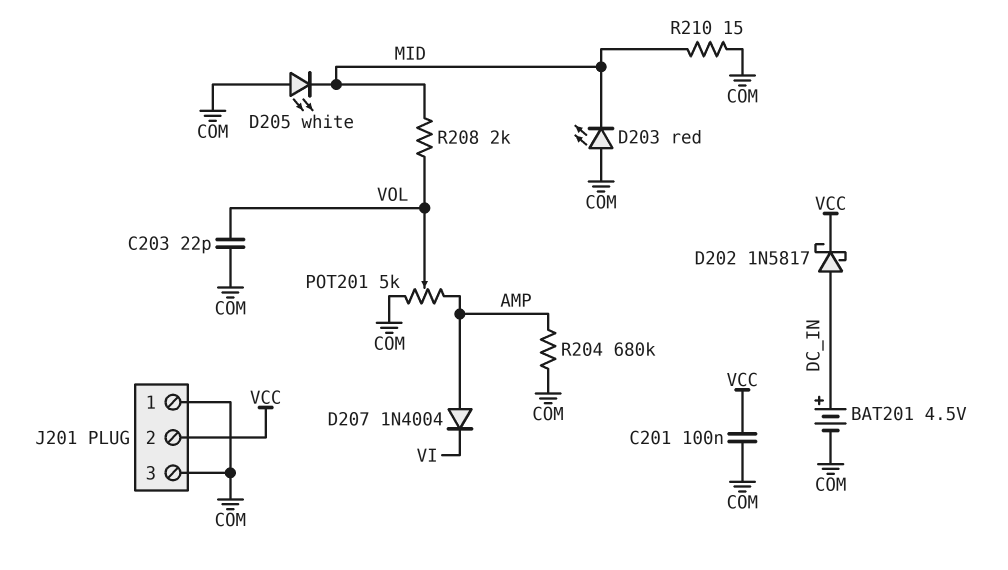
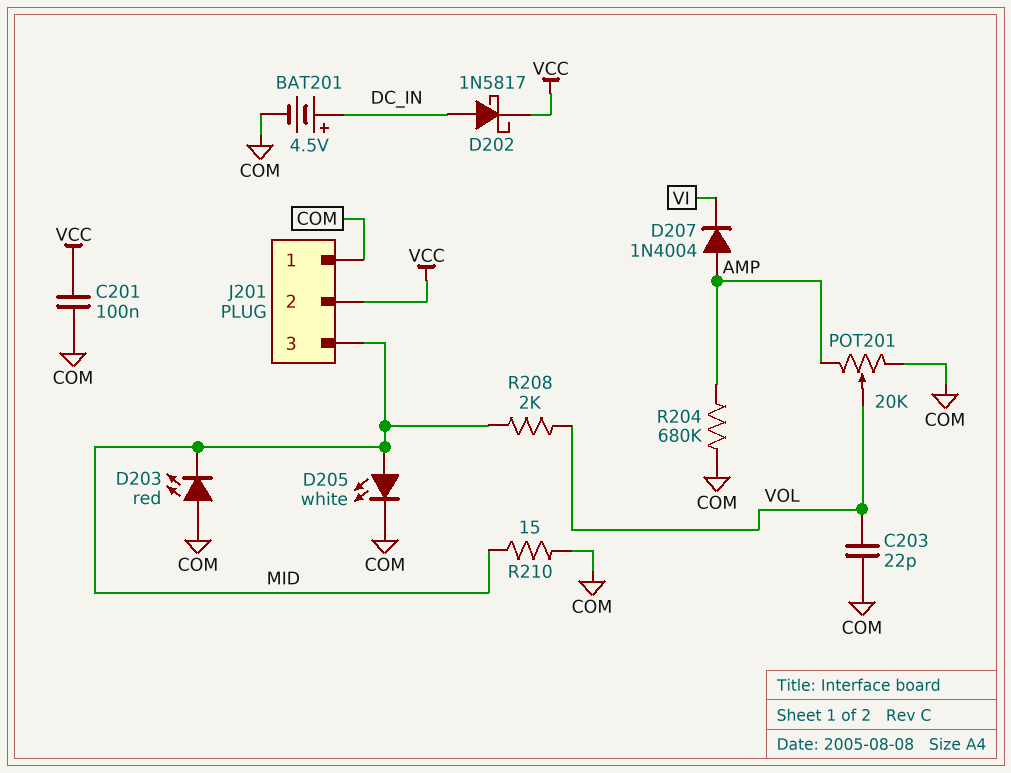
D205: LED white (A COM, K MID) -> LED white (A MID, K COM)
J201 pin 3: COM -> MID
POT201: 5k (AMP, COM, wiper VOL) -> 20k (AMP, COM, wiper VOL)

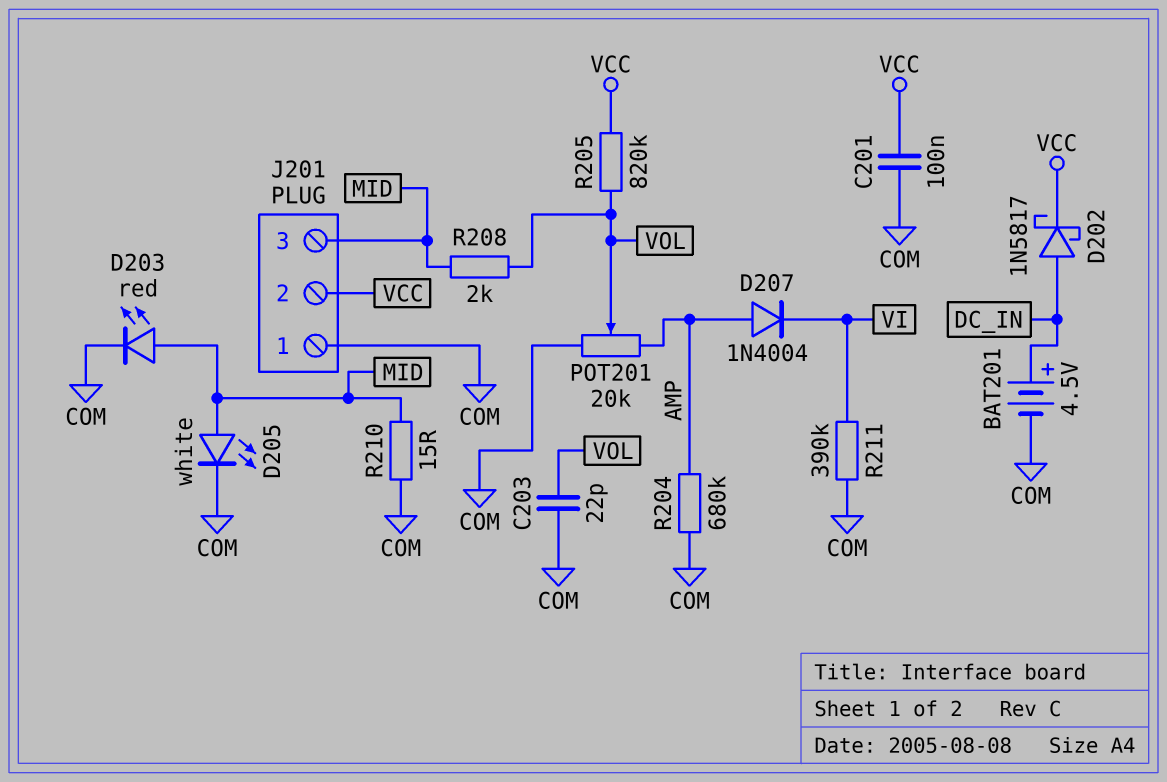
D203: LED red (A COM, K MID) -> LED red (A MID, K COM)
R205: none -> 820k (VCC, VOL)
R211: none -> 390k (COM, VI)

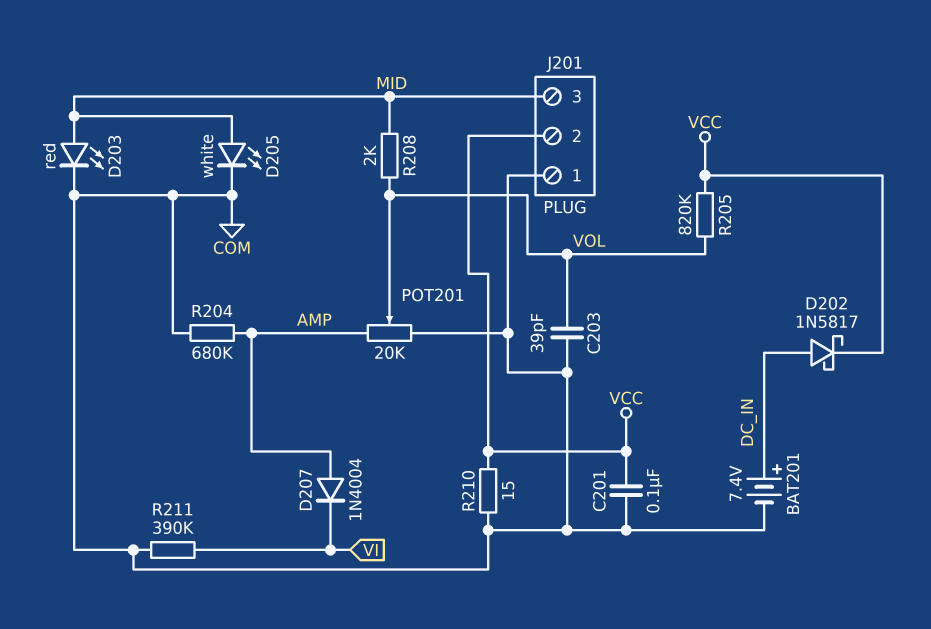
BAT201: 4.5V (plus DC_IN, minus COM) -> 7.4V (plus DC_IN, minus COM)
C203: 22pF (COM, VOL) -> 39pF (COM, VOL)
R210: 15 (COM, MID) -> 15 (COM, VCC)

